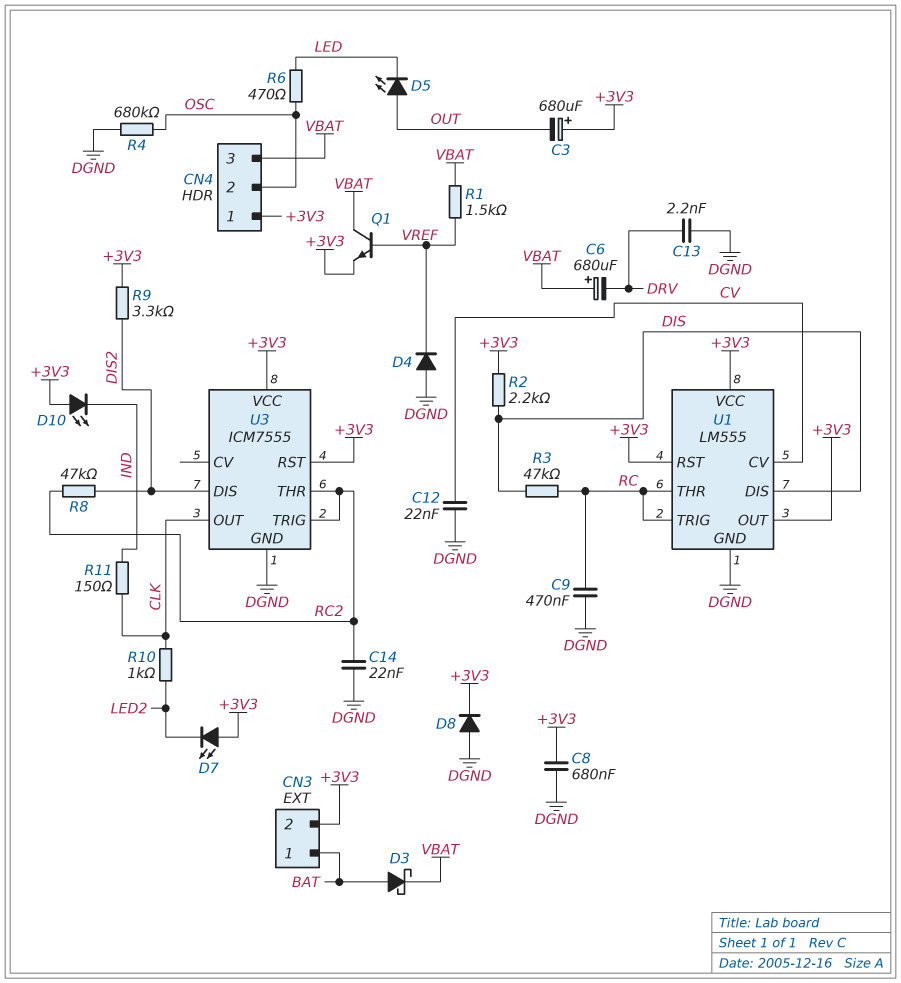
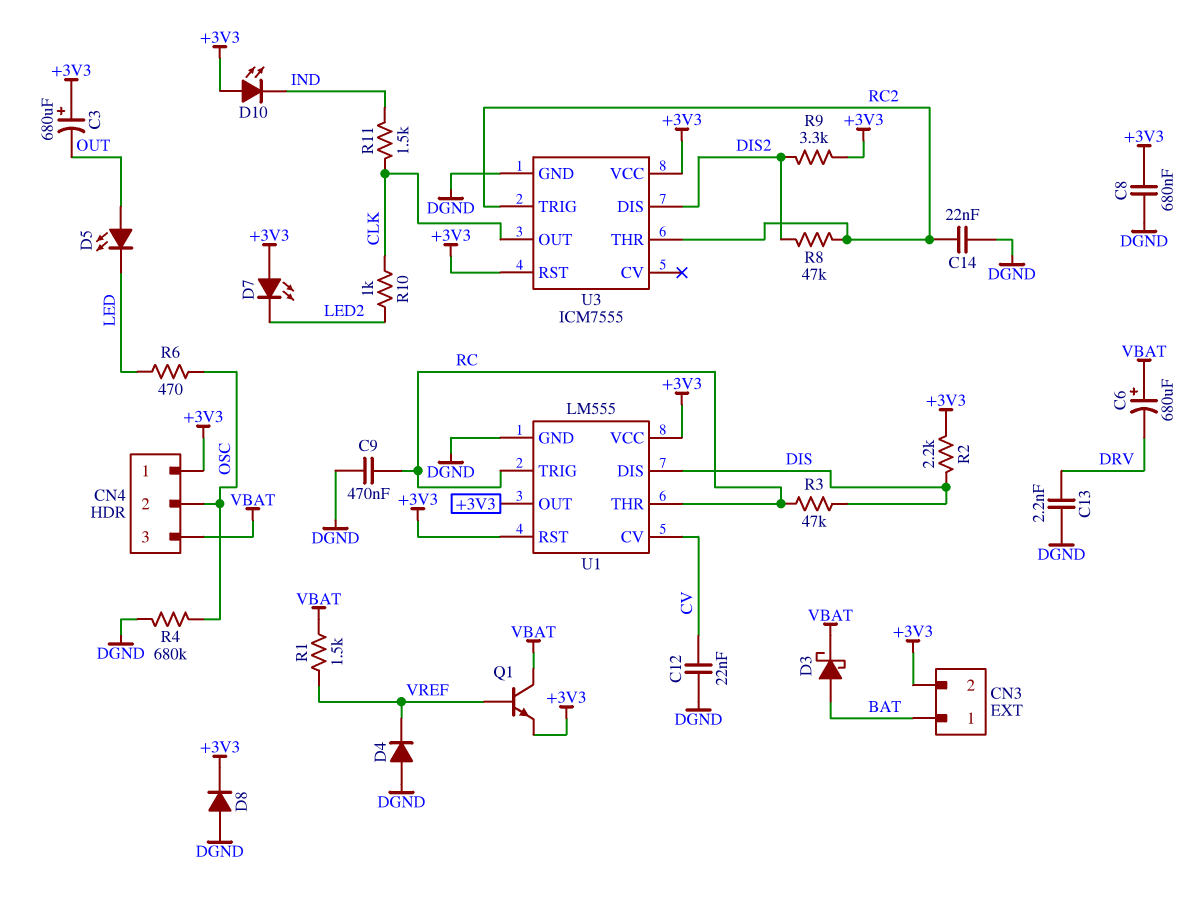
R11: 150 (CLK, IND) -> 1.5k (CLK, IND)

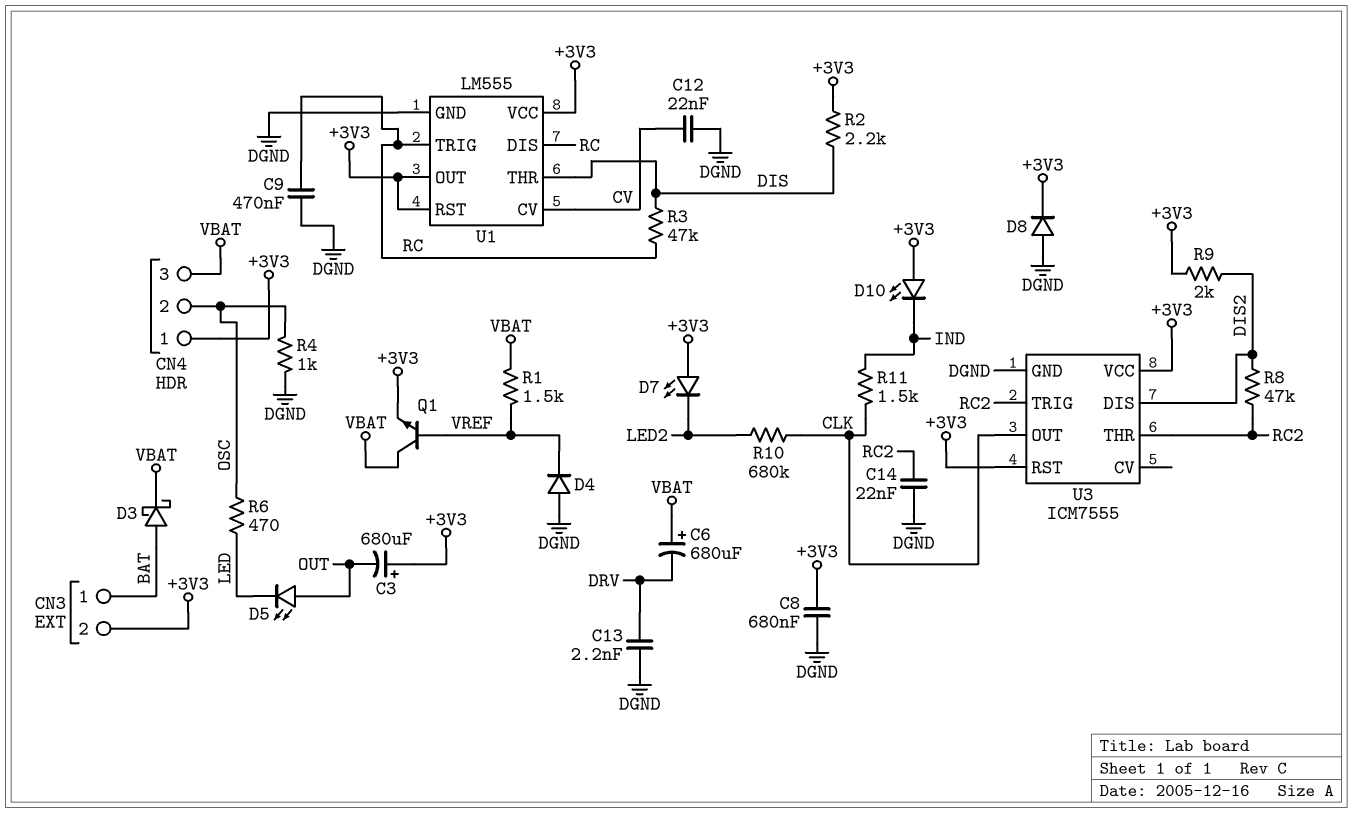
R4: 680k (DGND, OSC) -> 1k (DGND, OSC)
R9: 3.3k (+3V3, DIS2) -> 2k (+3V3, DIS2)
R10: 1k (CLK, LED2) -> 680k (CLK, LED2)
U1 pin DIS: DIS -> RC
U1 pin THR: RC -> DIS

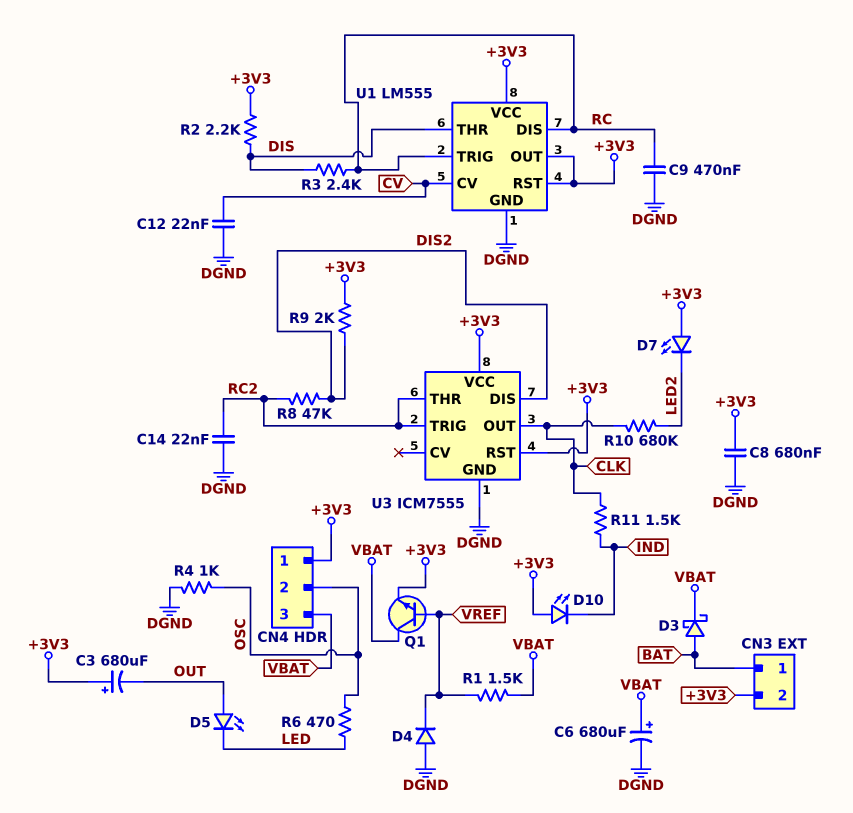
C6: 680uF (plus VBAT, minus DRV) -> 680uF (plus VBAT, minus DGND)
C13: 2.2nF (DGND, DRV) -> none
D8: diode (A DGND, K +3V3) -> none
R3: 47k (DIS, RC) -> 2.4k (DIS, RC)

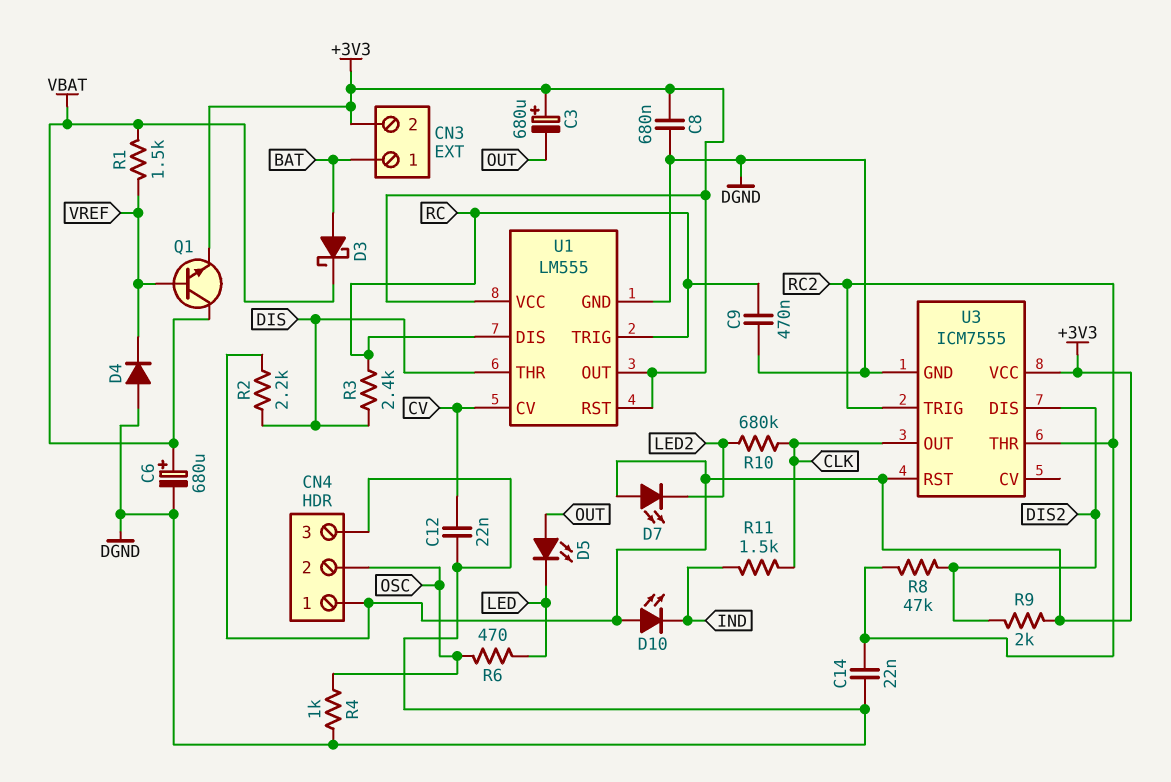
CN4 pin 3: VBAT -> DGND

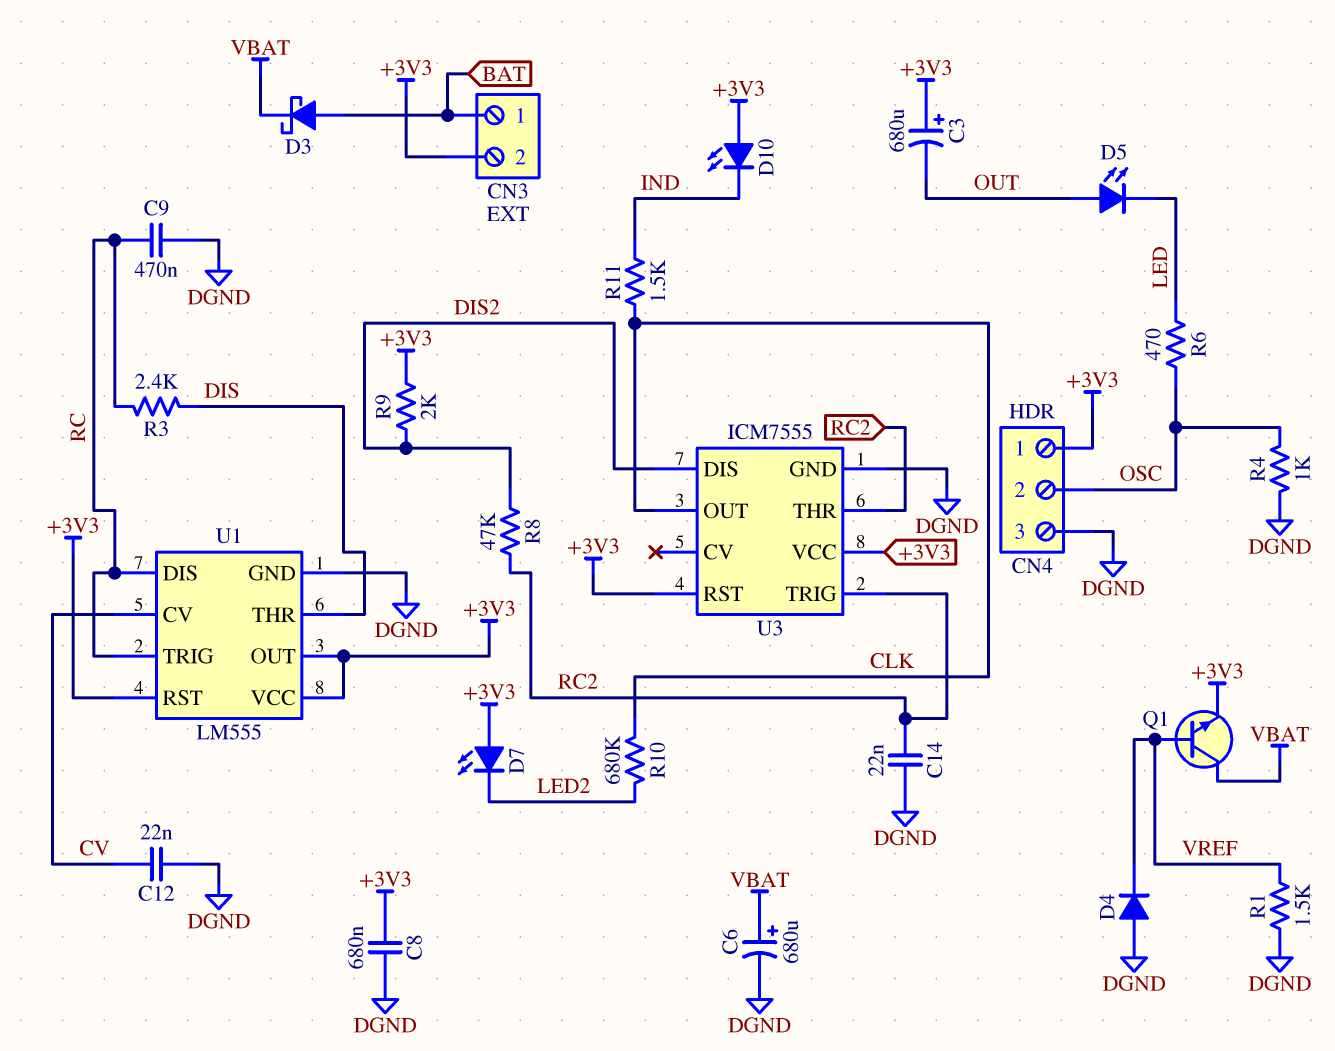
R1: 1.5k (VBAT, VREF) -> 1.5k (DGND, VREF)
R2: 2.2k (+3V3, DIS) -> none

